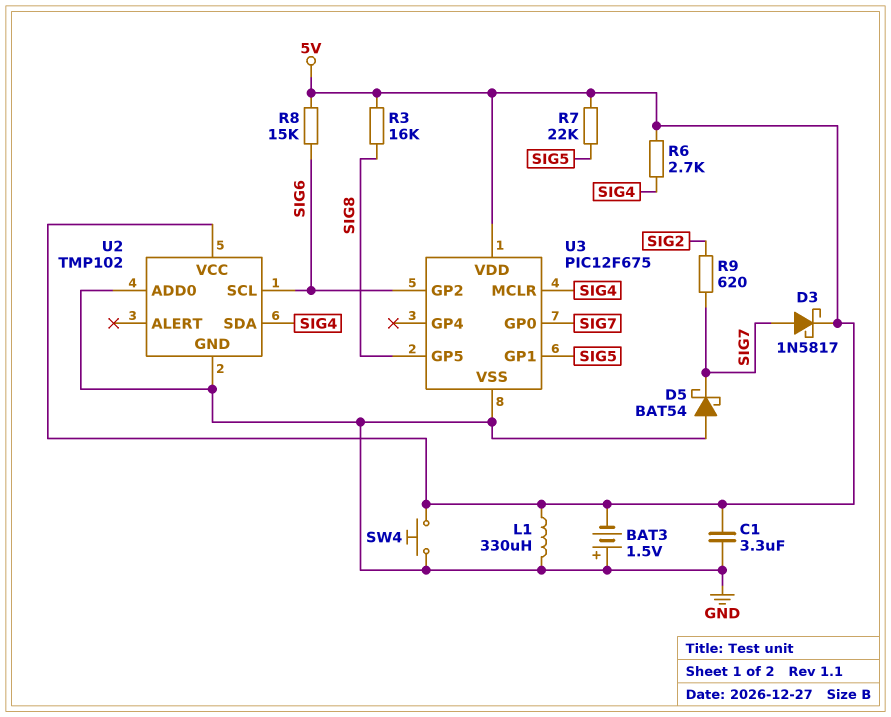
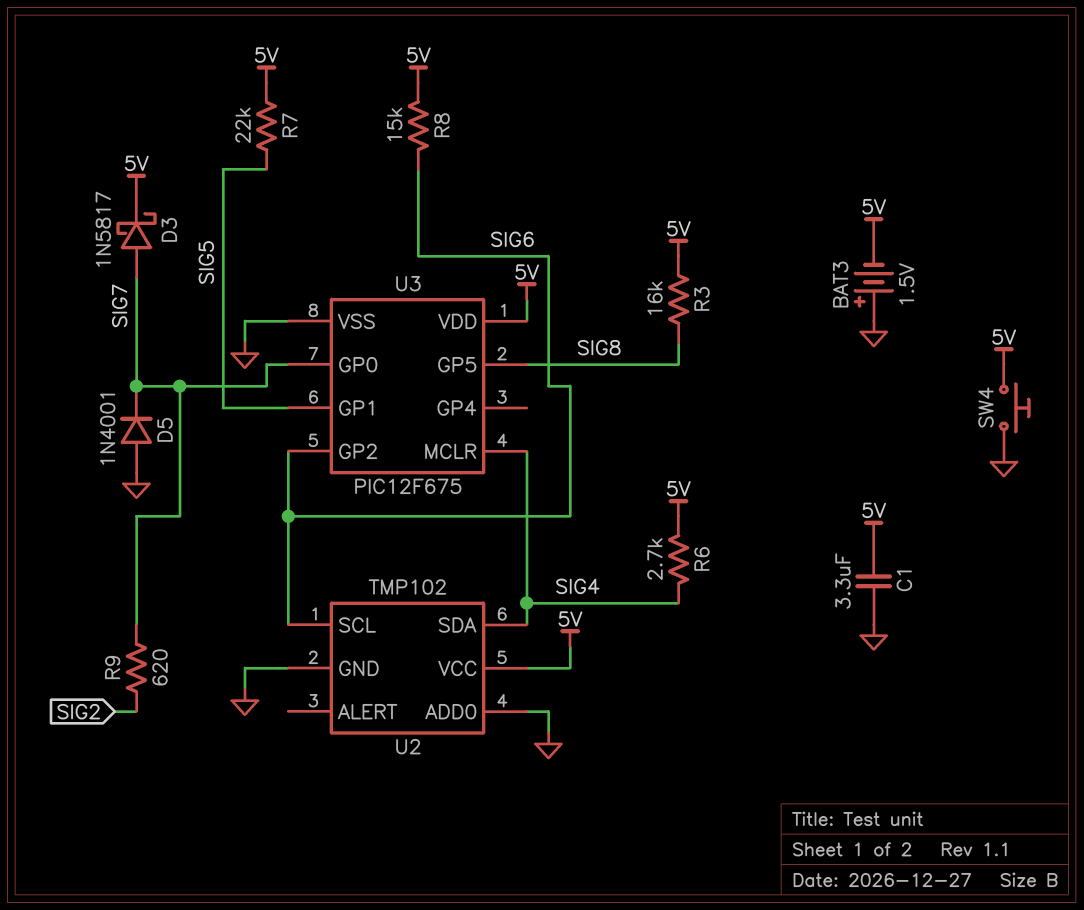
D5: schottky BAT54 (A GND, K SIG7) -> diode 1N4001 (A GND, K SIG7)
L1: 330uH (5V, GND) -> none

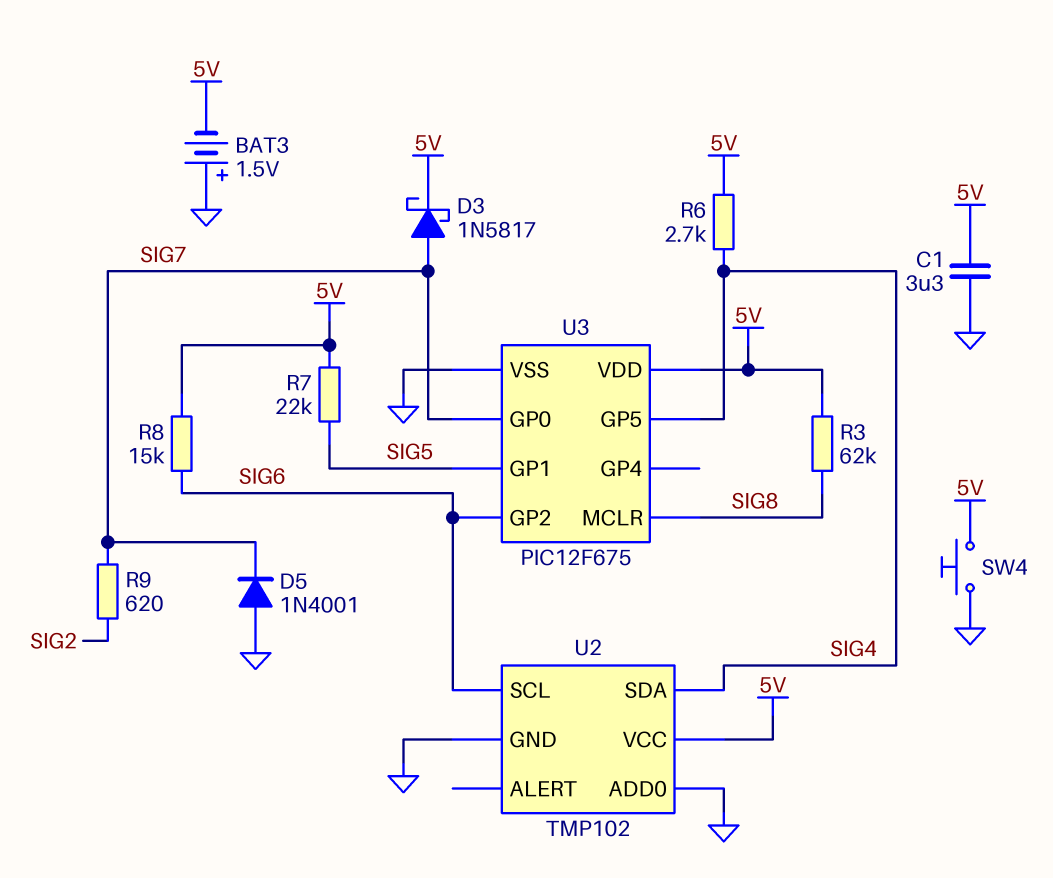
R3: 16k (5V, SIG8) -> 62k (5V, SIG8)
U3 pin GP5: SIG8 -> SIG4
U3 pin MCLR: SIG4 -> SIG8

